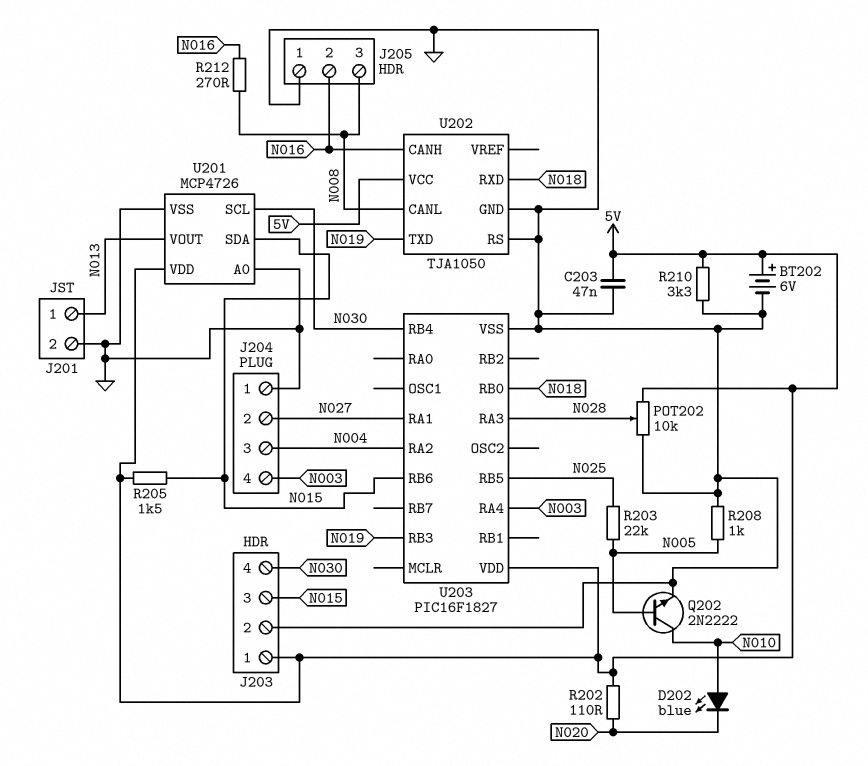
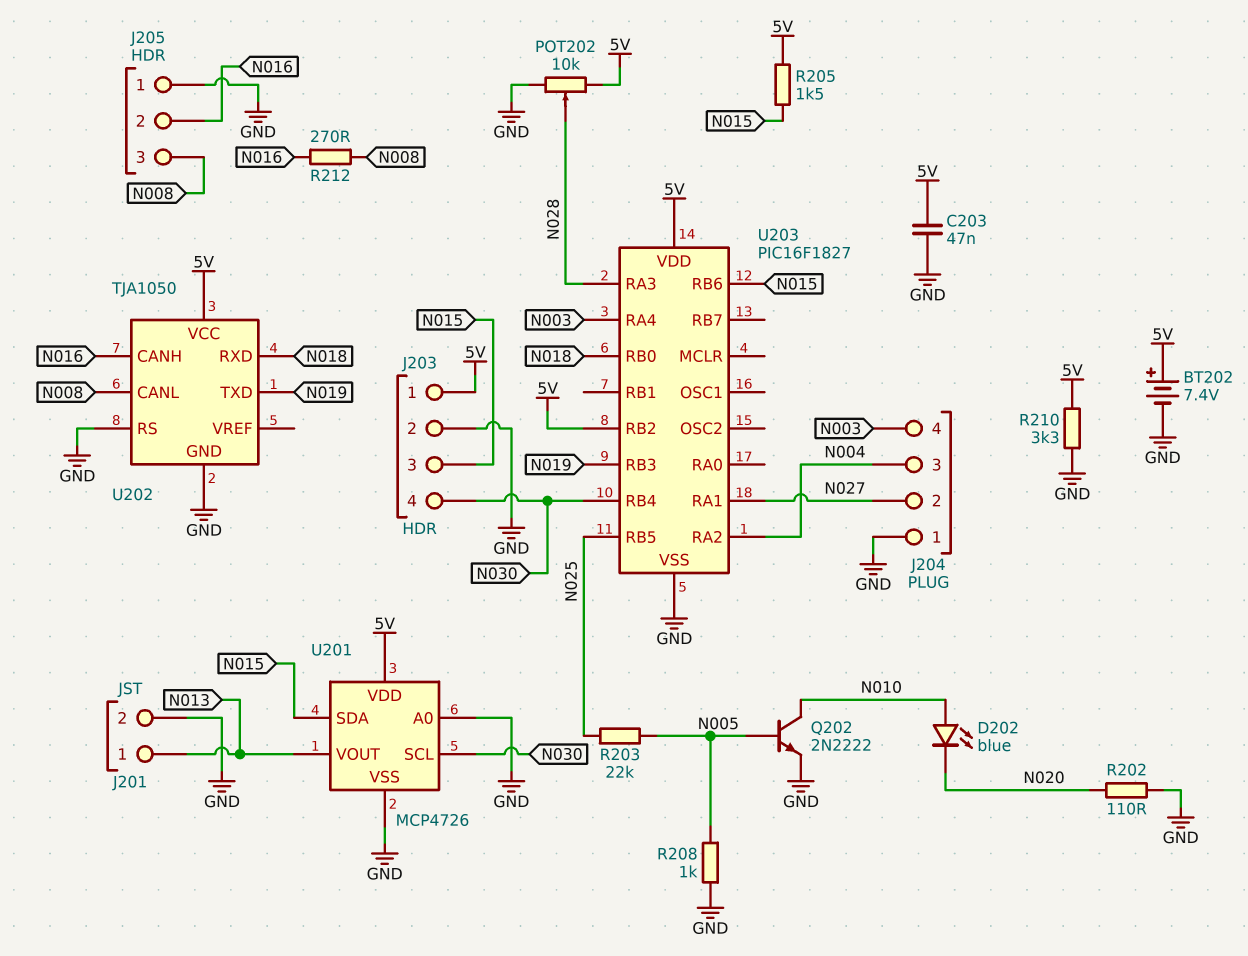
BT202: 6V (plus 5V, minus GND) -> 7.4V (plus 5V, minus GND)
R202: 110 (5V, N020) -> 110 (GND, N020)
U203 pin RB2: none -> 5V

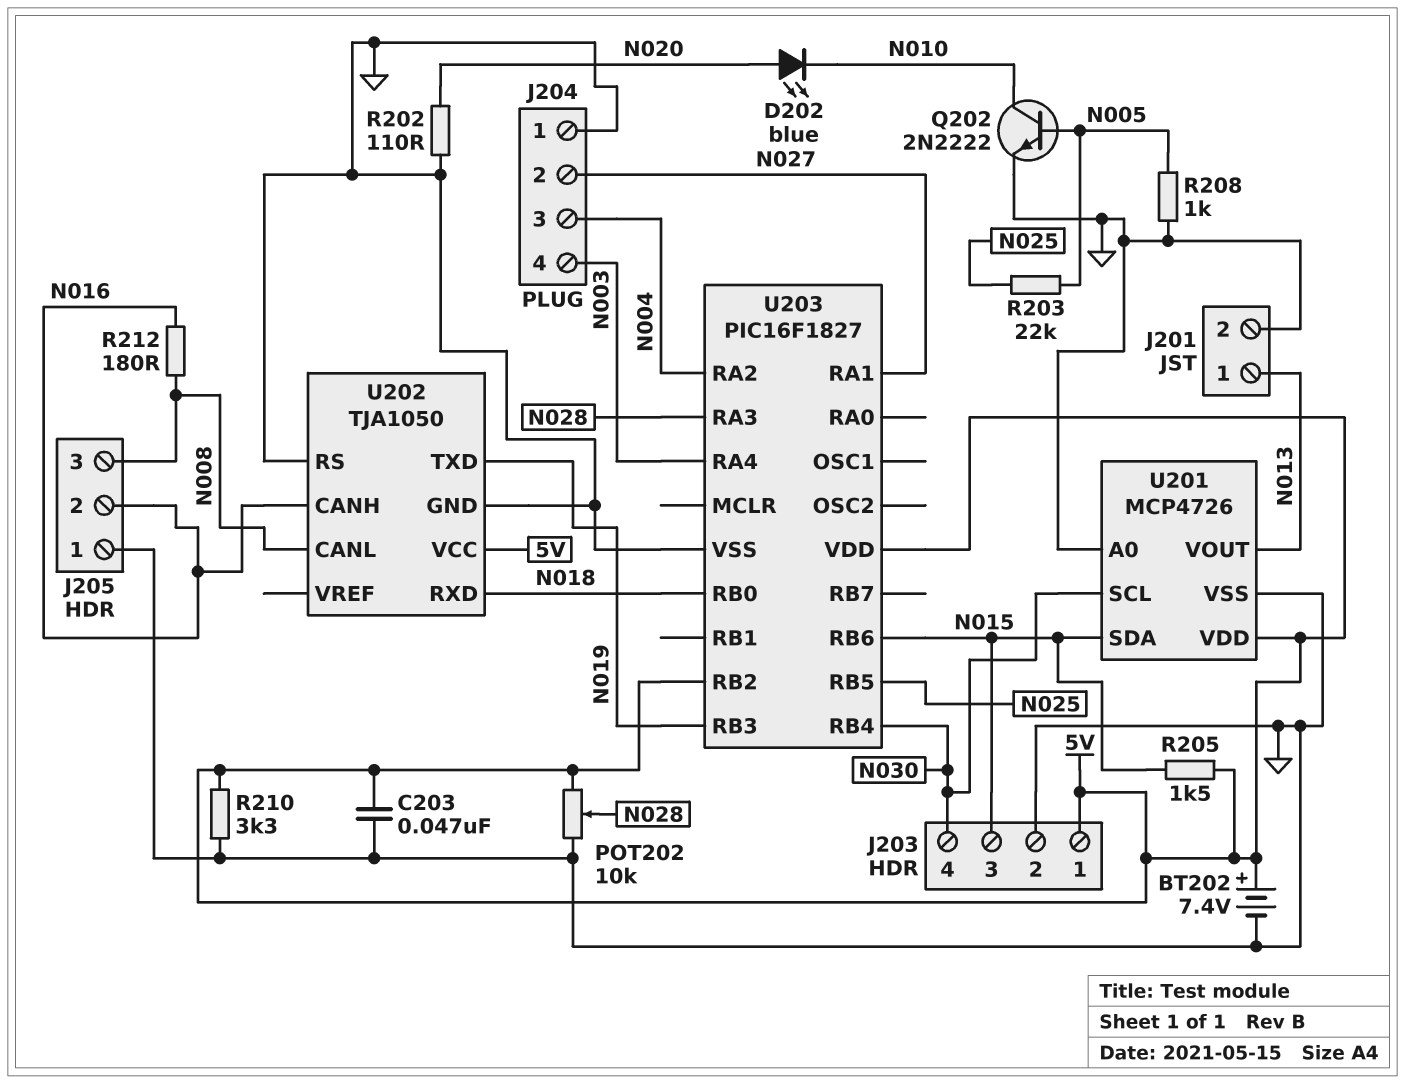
D202: LED blue (A N010, K N020) -> LED blue (A N020, K N010)
R212: 270 (N008, N016) -> 180 (N008, N016)

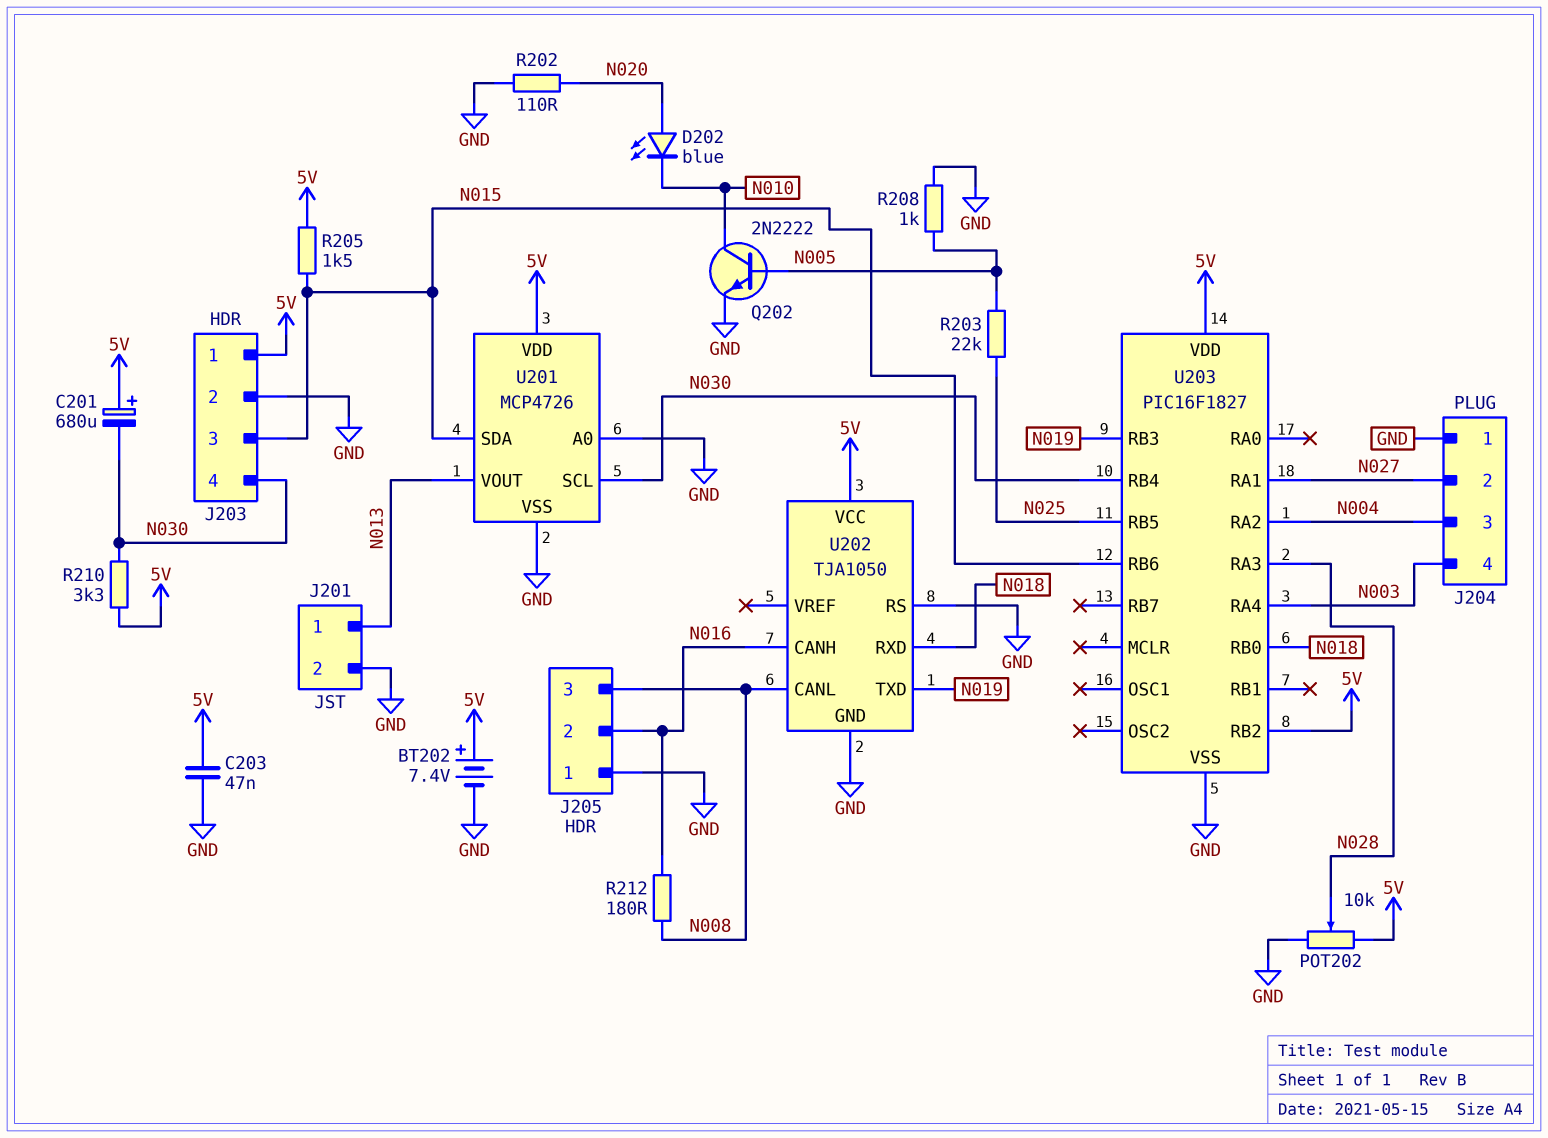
C201: none -> 680uF (plus 5V, minus N030)
R210: 3.3k (5V, GND) -> 3.3k (5V, N030)

